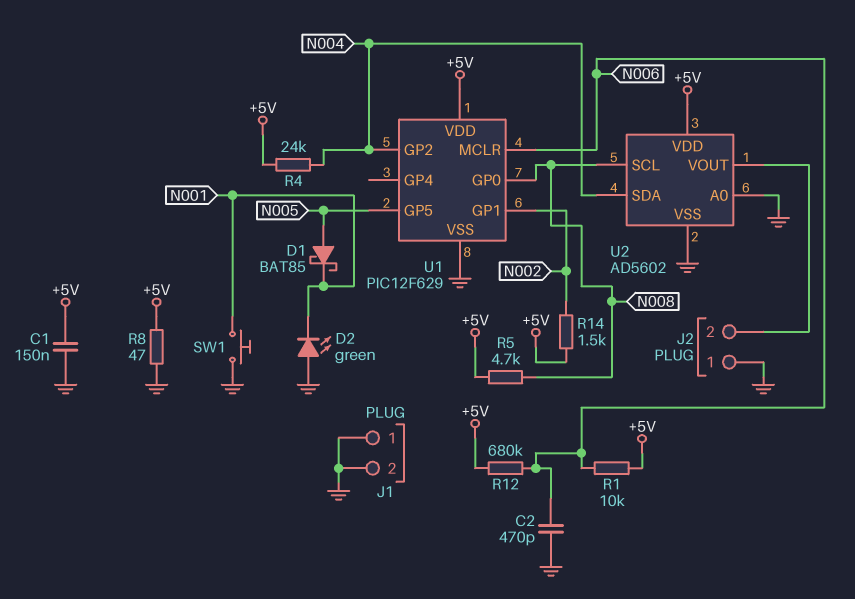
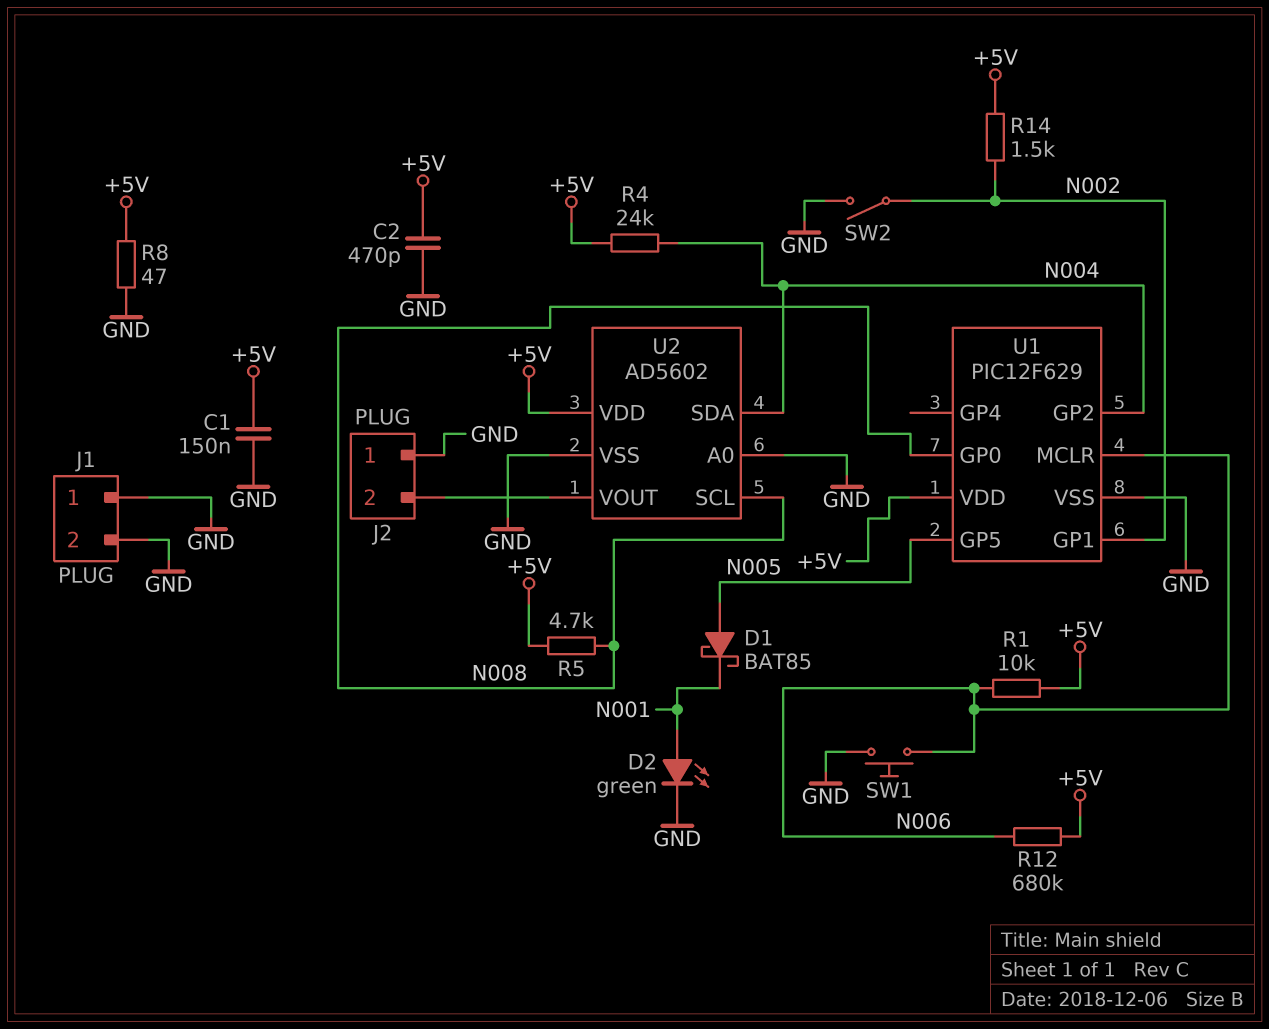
C2: 470pF (GND, N006) -> 470pF (+5V, GND)
D2: LED green (A GND, K N001) -> LED green (A N001, K GND)
SW1: button (GND, N001) -> button (GND, N006)
SW2: none -> switch (GND, N002)

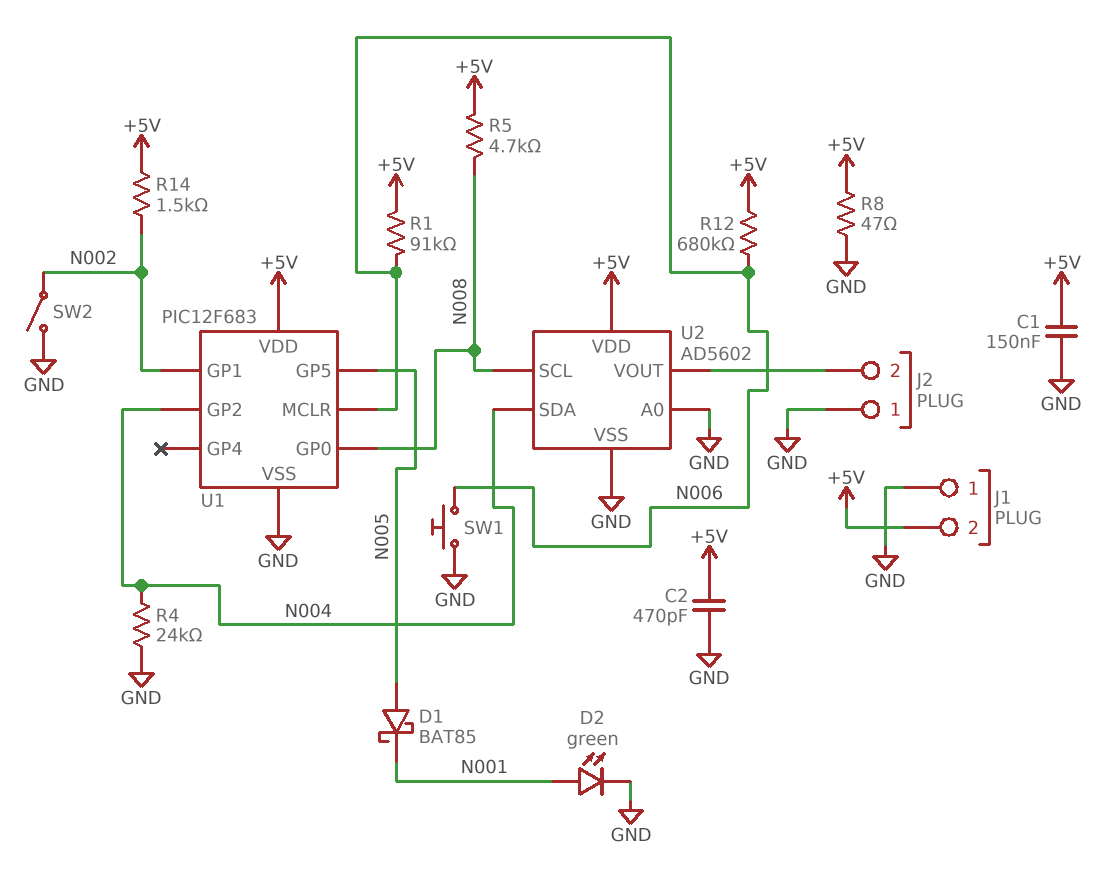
J1 pin 2: GND -> +5V
R1: 10k (+5V, N006) -> 91k (+5V, N006)
R4: 24k (+5V, N004) -> 24k (GND, N004)
U1: PIC12F629 -> PIC12F683

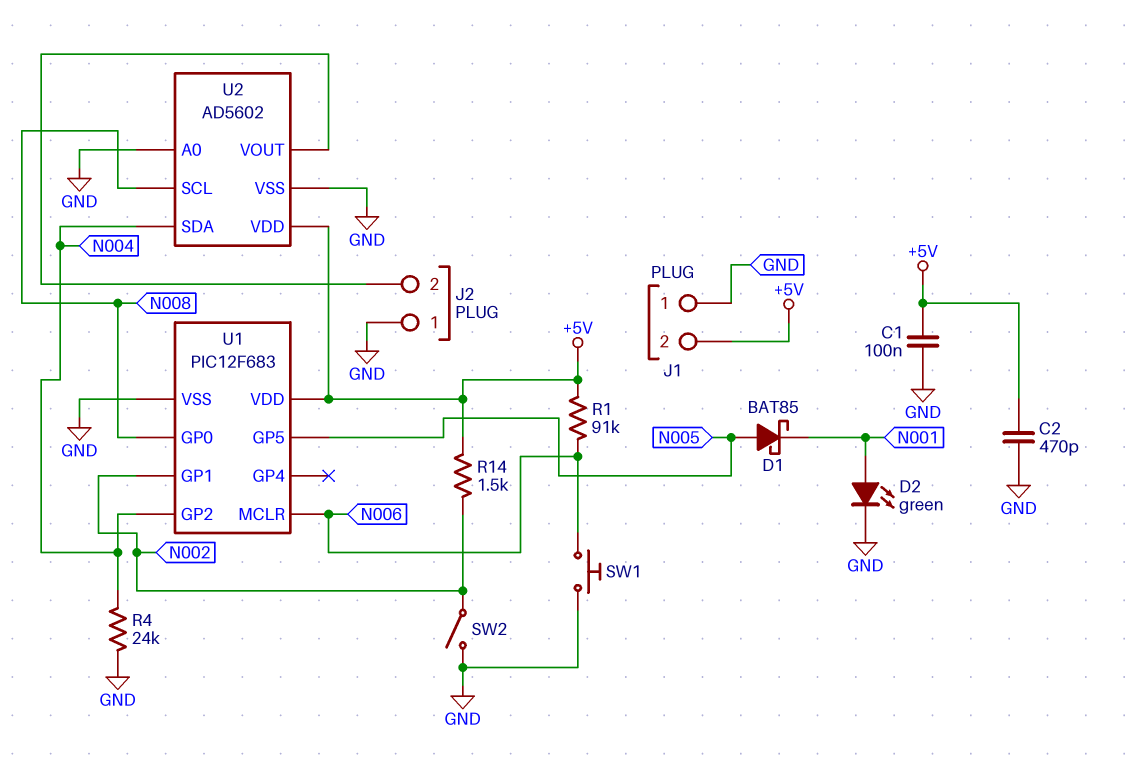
C1: 150nF (+5V, GND) -> 100nF (+5V, GND)
R5: 4.7k (+5V, N008) -> none
R8: 47 (+5V, GND) -> none
R12: 680k (+5V, N006) -> none

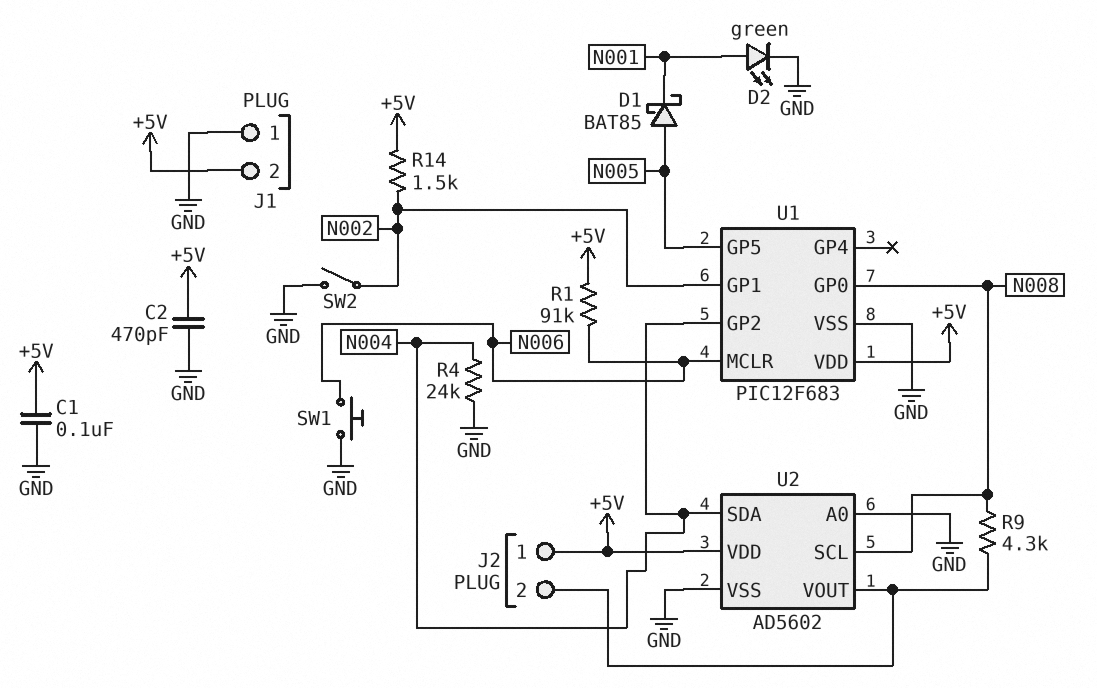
J2 pin 1: GND -> +5V
R9: none -> 4.3k (J2/2, N008)

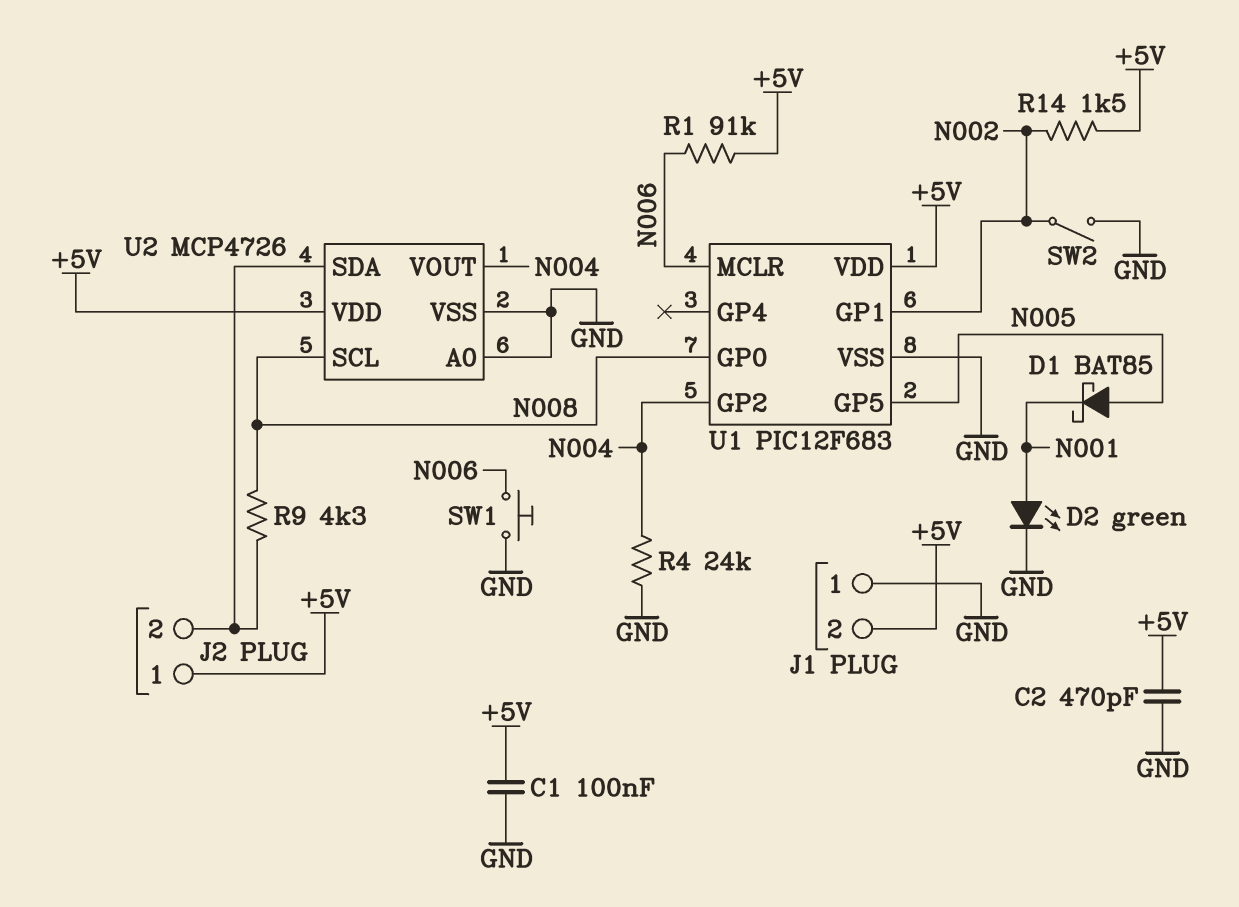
U2: AD5602 -> MCP4726
U2 pin SDA: N004 -> J2/2
U2 pin VOUT: J2/2 -> N004

